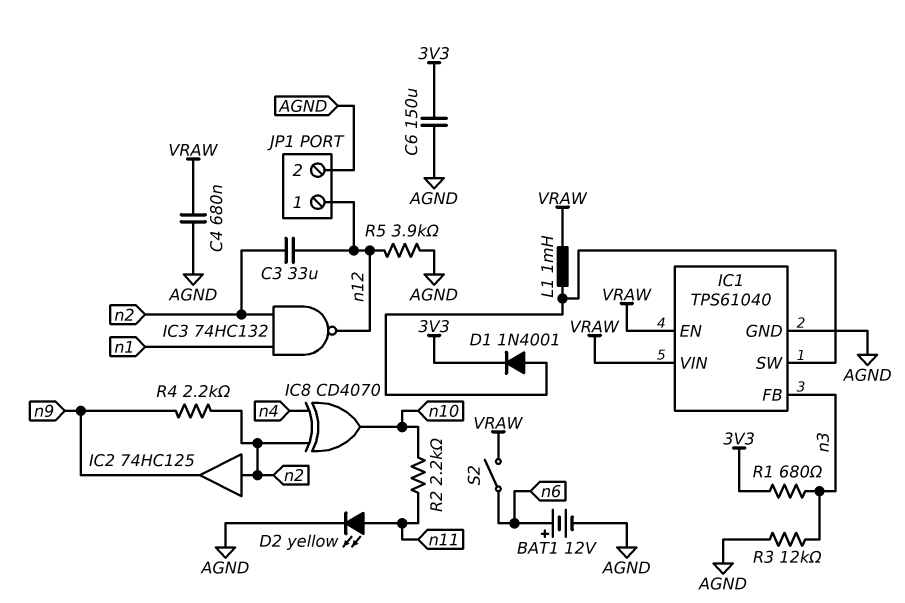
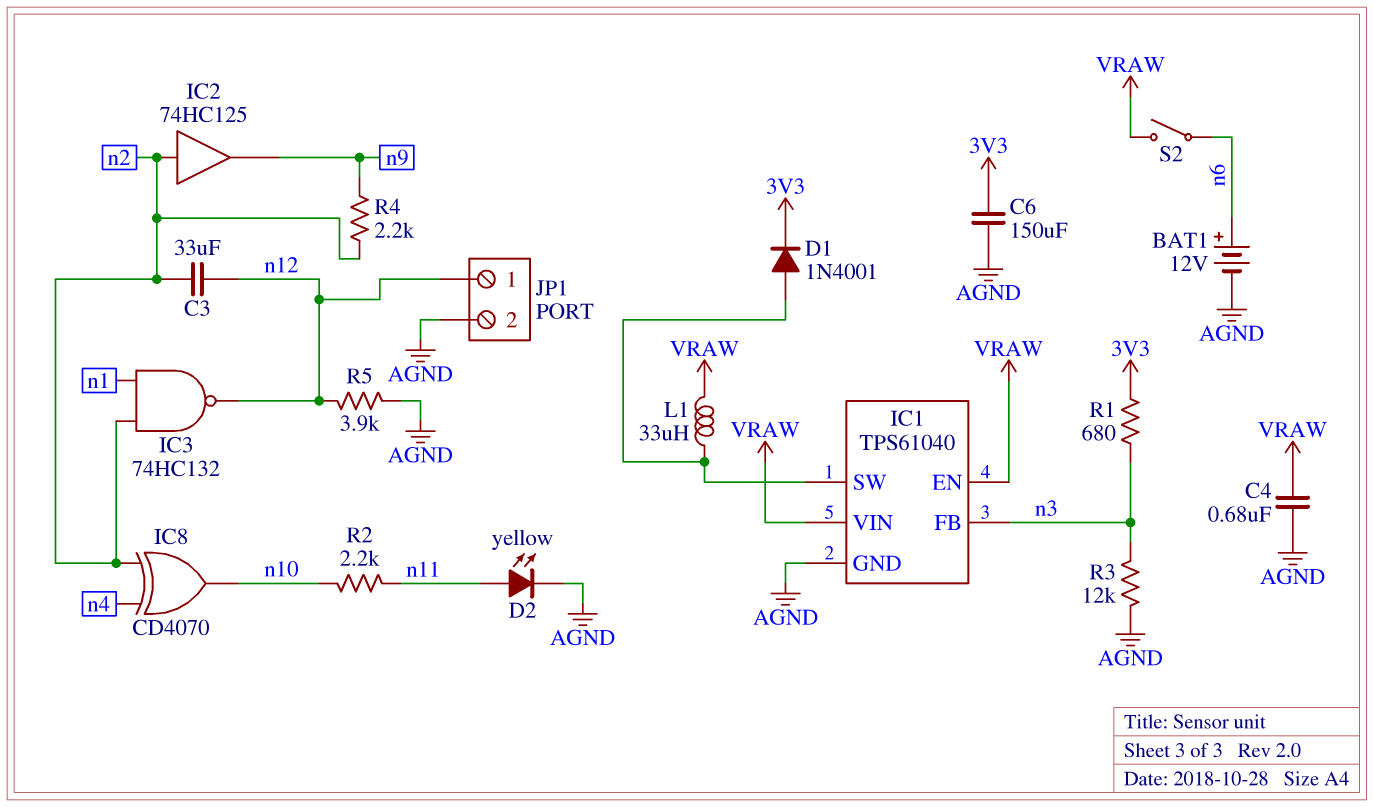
L1: 1mH (IC1/SW, VRAW) -> 33uH (IC1/SW, VRAW)

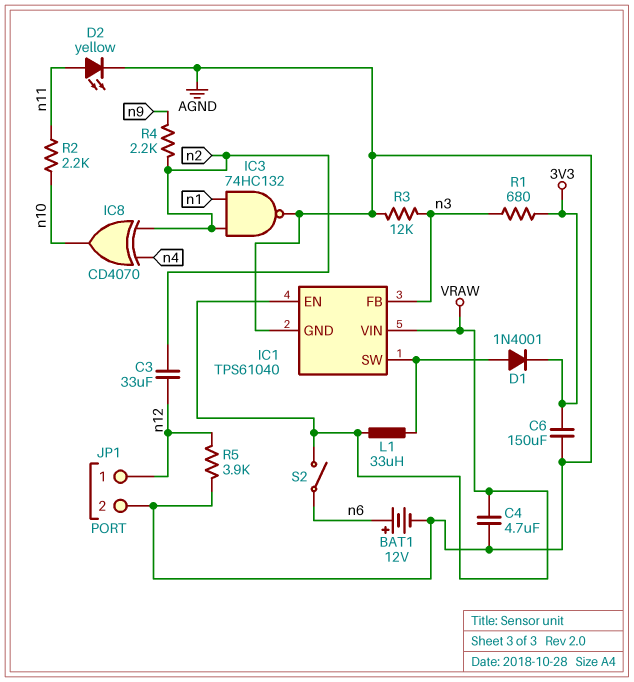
C4: 680nF (AGND, VRAW) -> 4.7uF (AGND, VRAW)
IC2: buffer 74HC125 (in n2, out n9) -> none
IC3: NAND 74HC132 (in n1, in n2, out n12) -> NAND 74HC132 (in n1, in n2, out AGND)

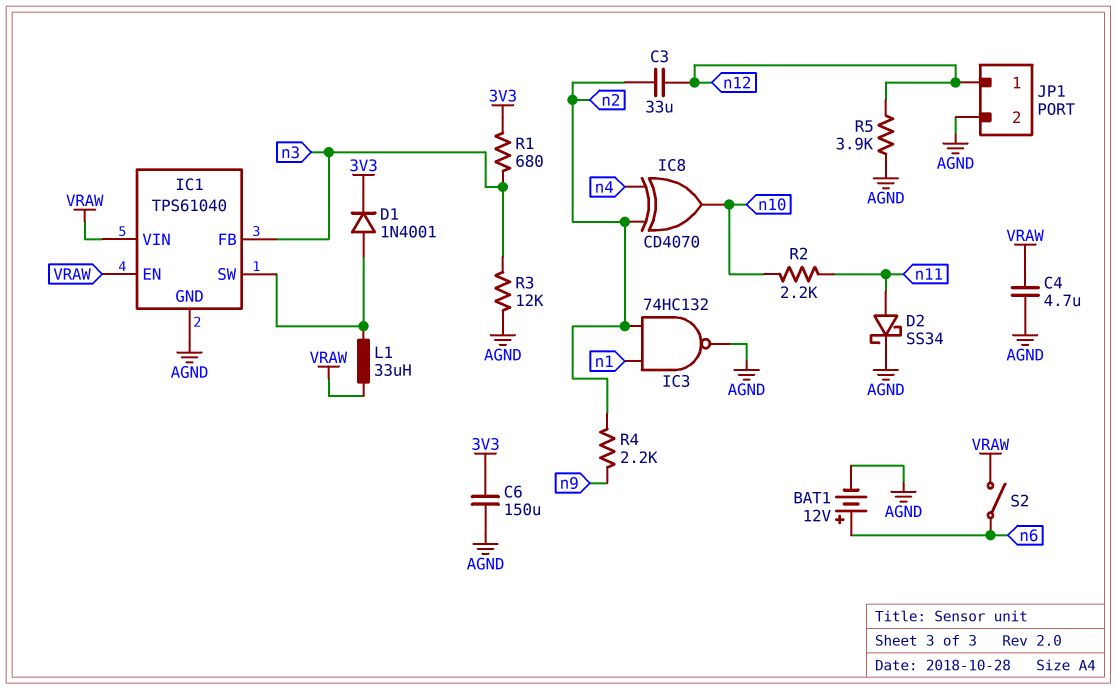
D2: LED yellow (A n11, K AGND) -> schottky SS34 (A n11, K AGND)

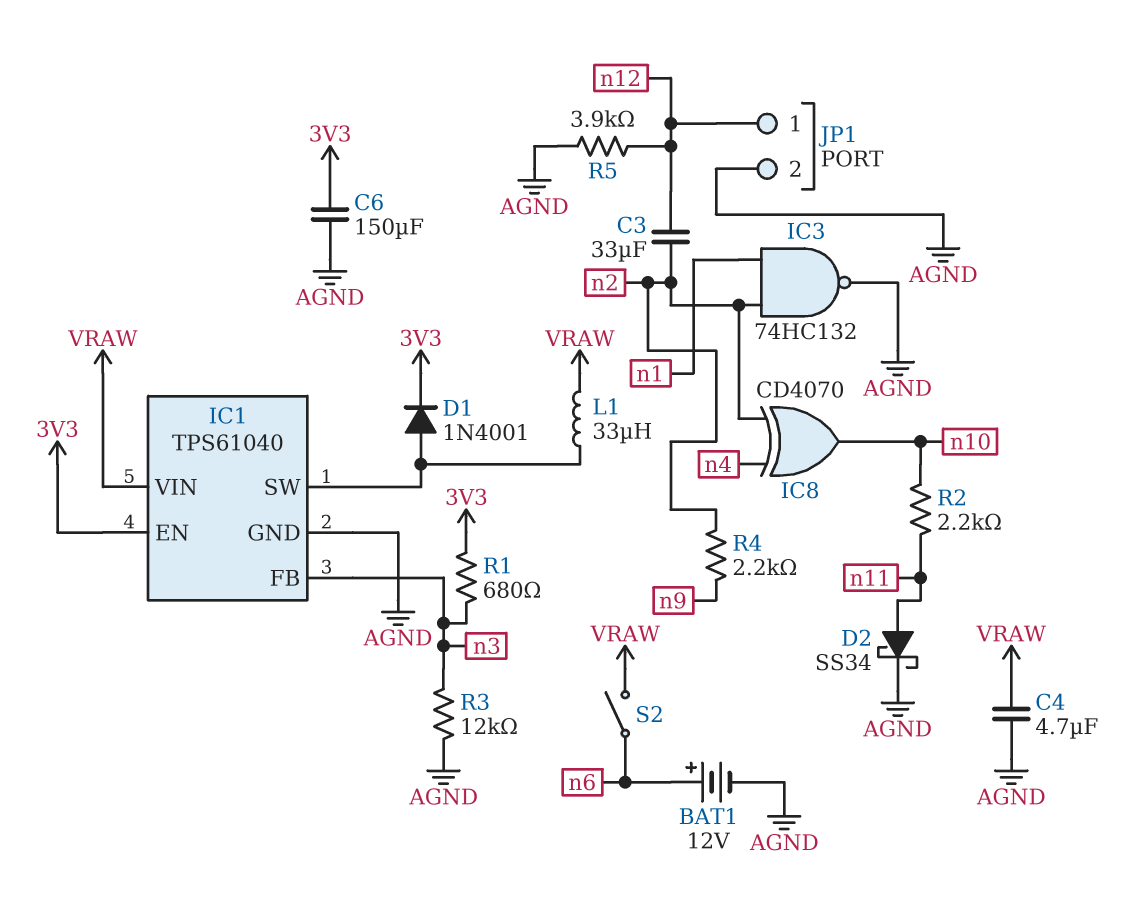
IC1 pin EN: VRAW -> 3V3

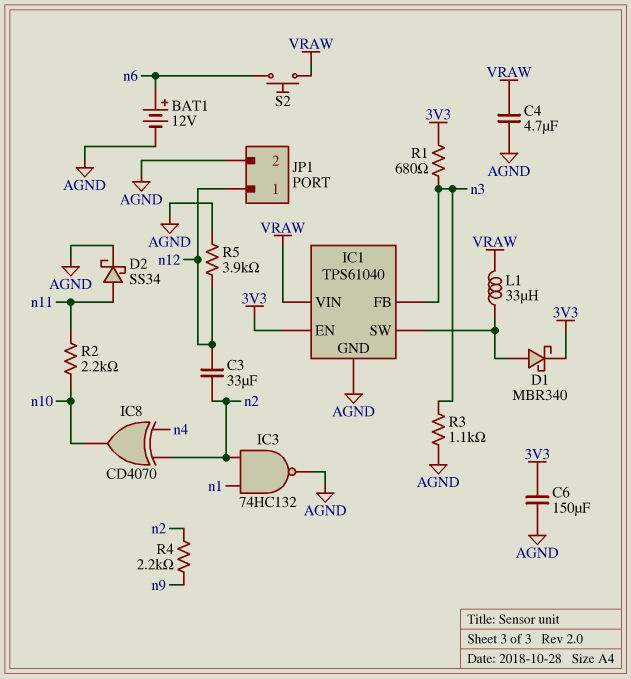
D1: diode 1N4001 (A IC1/SW, K 3V3) -> schottky MBR340 (A IC1/SW, K 3V3)
R3: 12k (AGND, n3) -> 1.1k (AGND, n3)
S2: switch (VRAW, n6) -> button (VRAW, n6)

